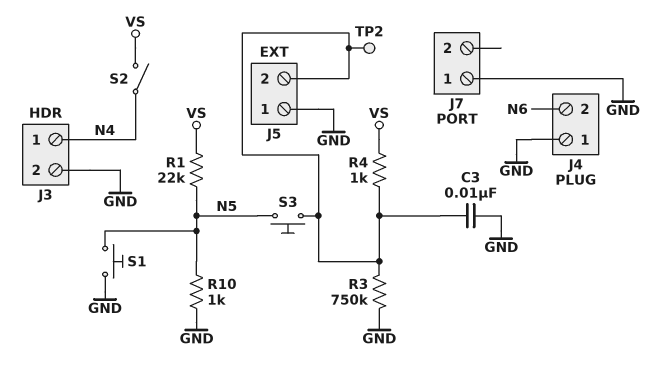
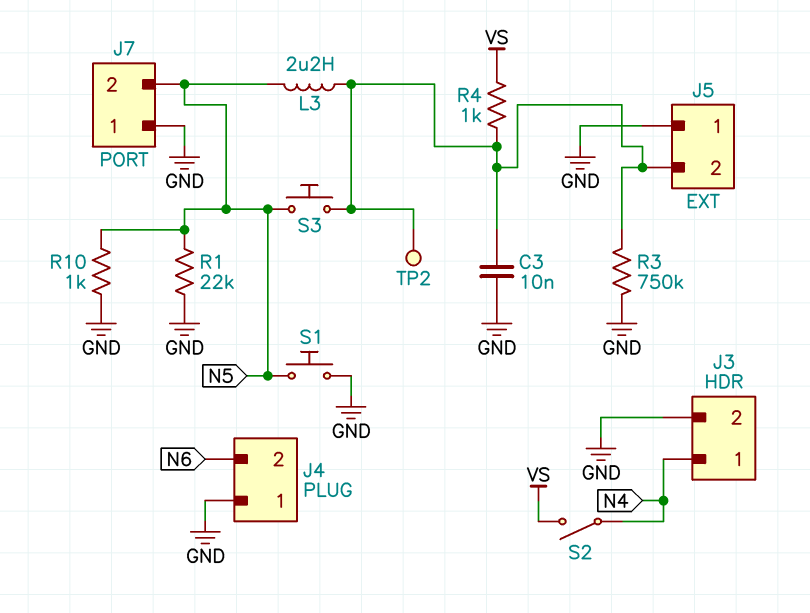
J7 pin 2: none -> N5
L3: none -> 2.2uH (J5/2, N5)
R1: 22k (N5, VS) -> 22k (GND, N5)

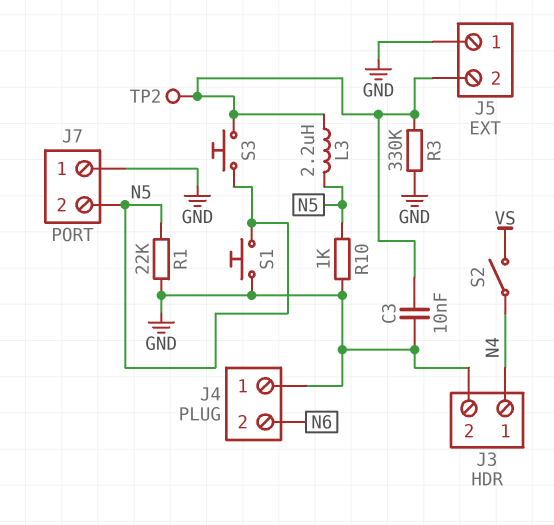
R3: 750k (GND, J5/2) -> 330k (GND, J5/2)
R4: 1k (J5/2, VS) -> none

